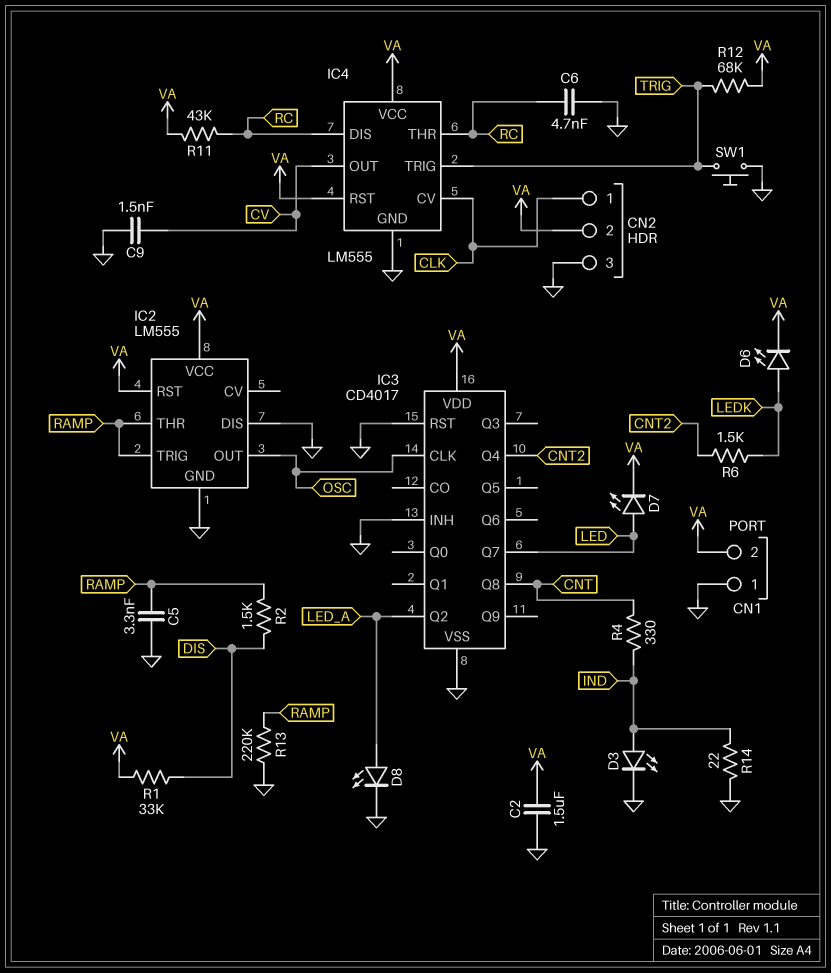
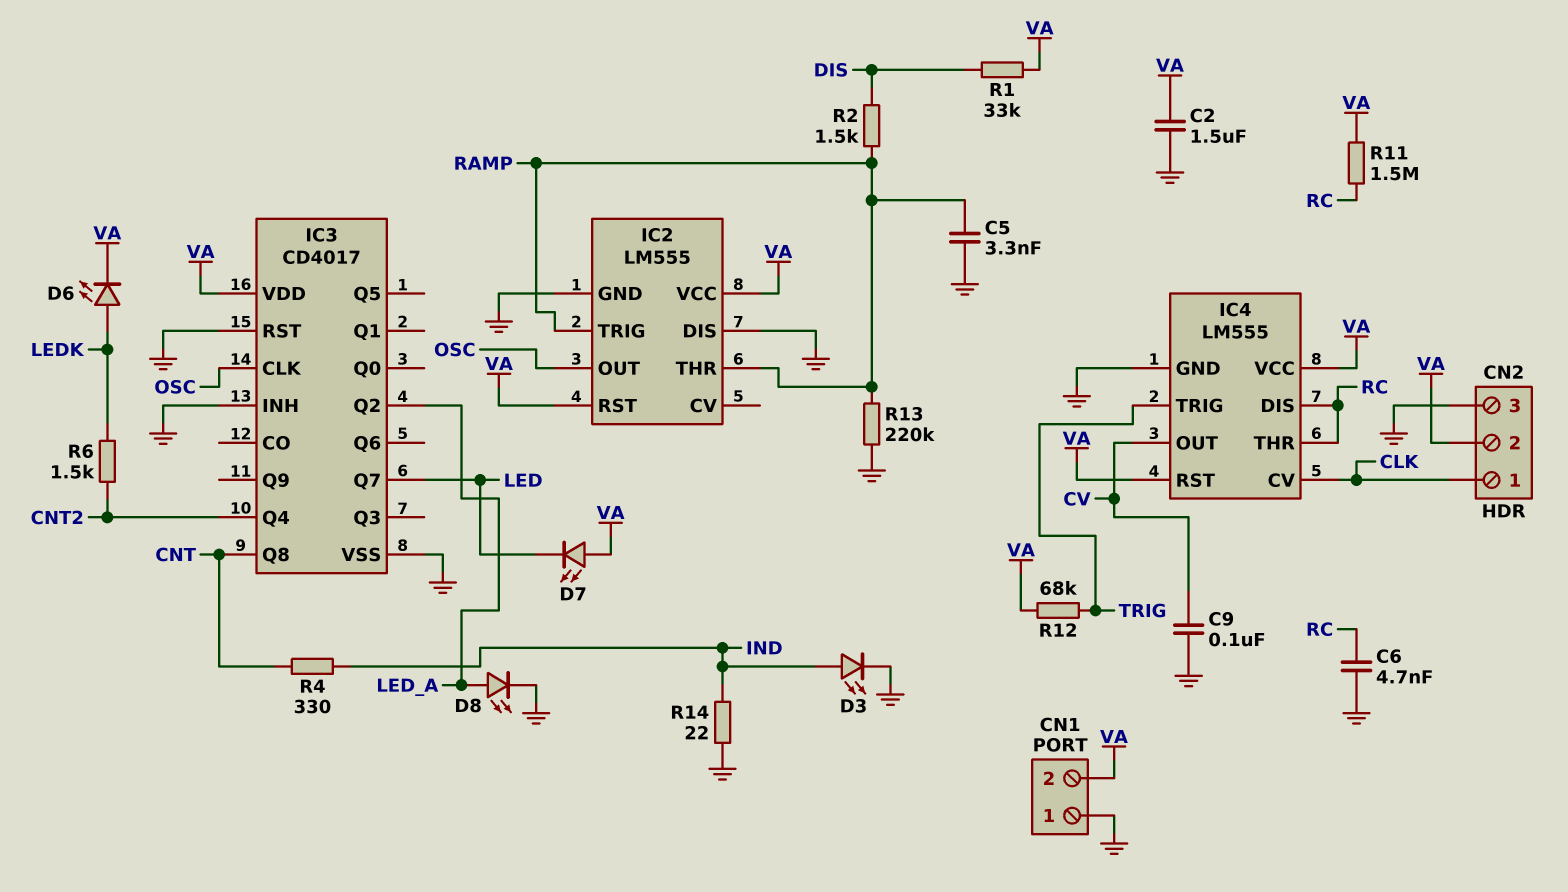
C9: 1.5nF (CV, GND) -> 100nF (CV, GND)
D7: LED (A LED, K VA) -> LED (A VA, K LED)
R11: 43k (RC, VA) -> 1.5M (RC, VA)
SW1: button (GND, TRIG) -> none

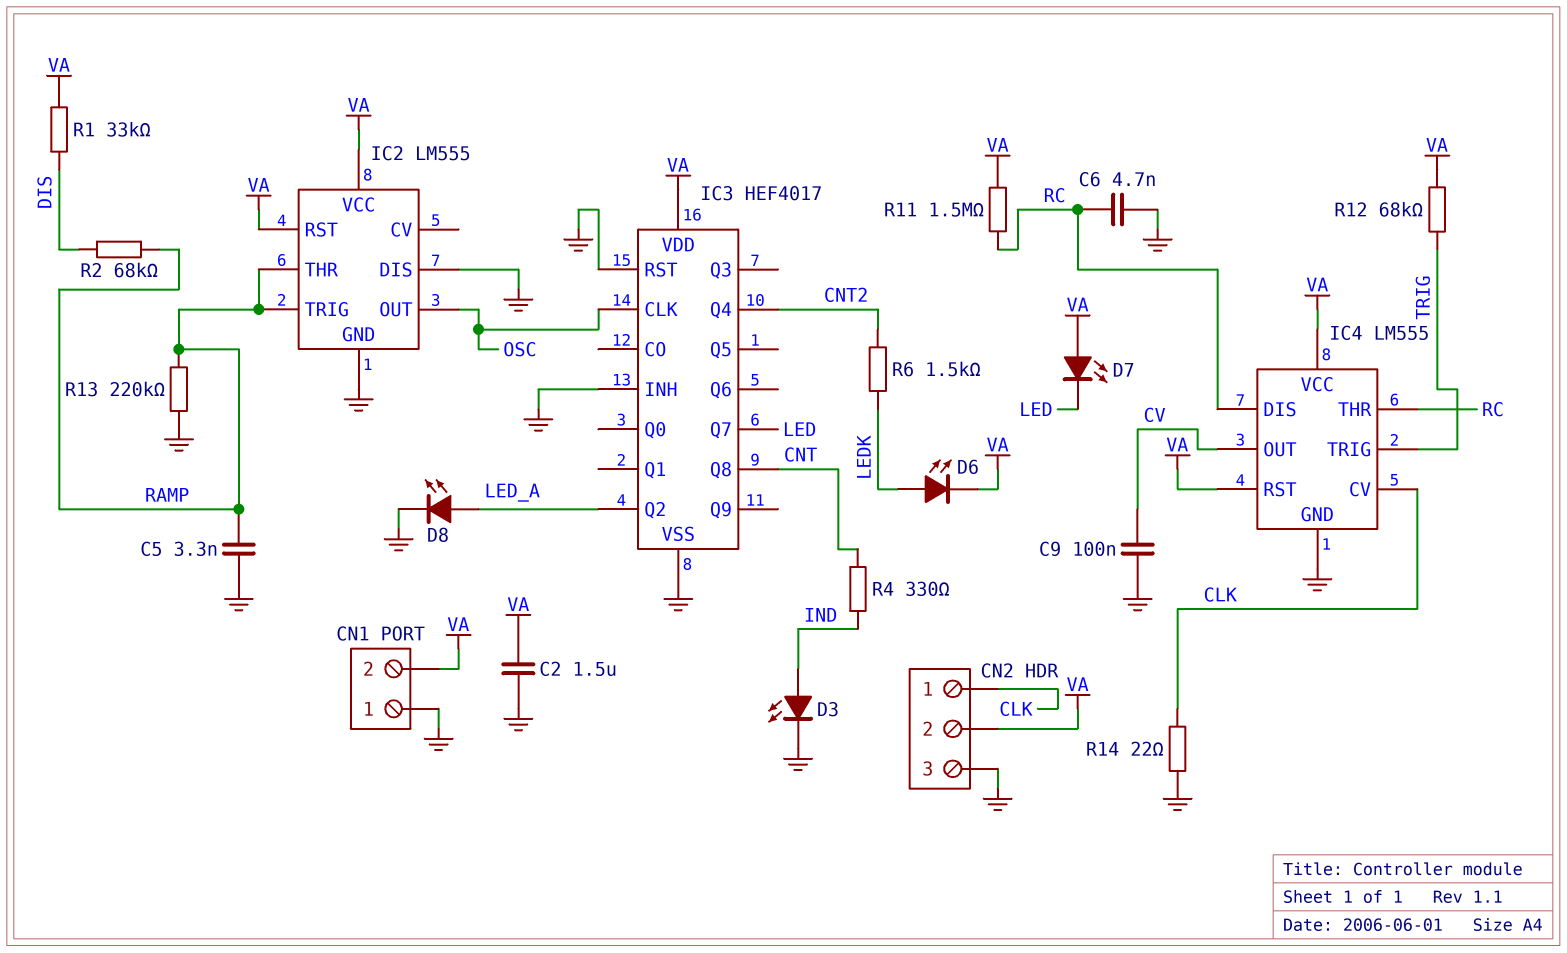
IC3: CD4017 -> HEF4017
R2: 1.5k (DIS, RAMP) -> 68k (DIS, RAMP)
R14: 22 (GND, IND) -> 22 (CLK, GND)

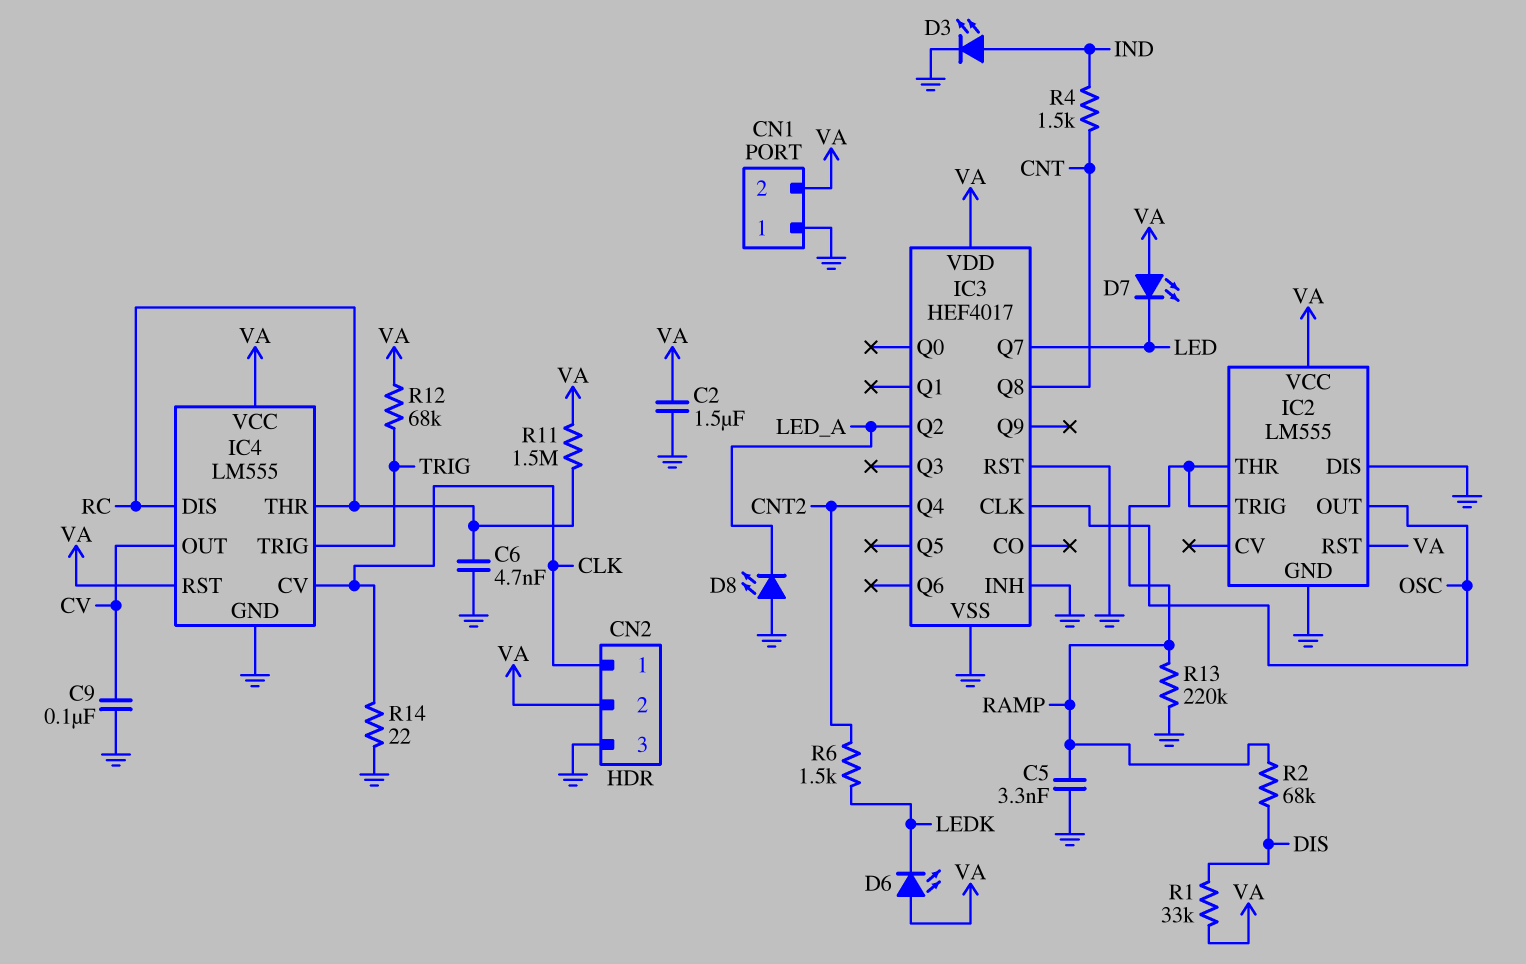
D6: LED (A LEDK, K VA) -> LED (A VA, K LEDK)
D8: LED (A LED_A, K GND) -> LED (A GND, K LED_A)
R4: 330 (CNT, IND) -> 1.5k (CNT, IND)

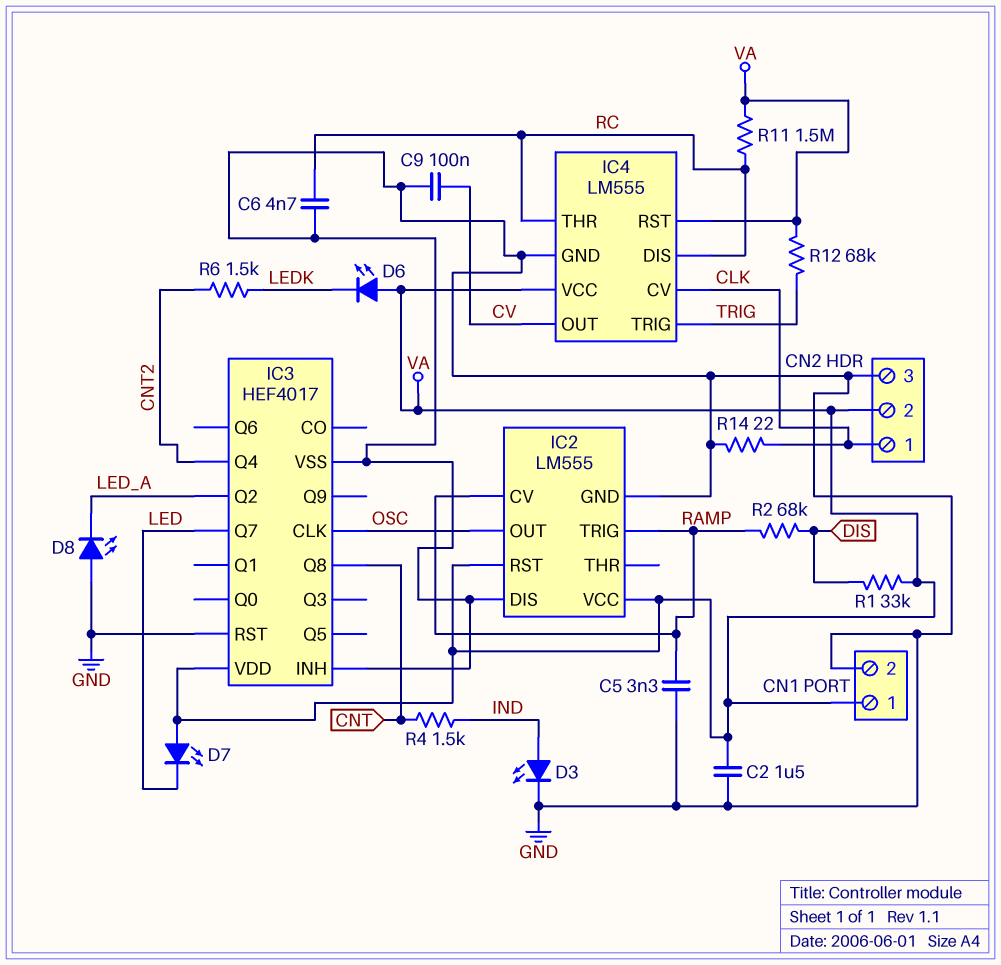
CN1 pin 1: GND -> VA
CN1 pin 2: VA -> GND
IC2 pin CV: none -> RAMP
IC2 pin THR: RAMP -> none
R13: 220k (GND, RAMP) -> none

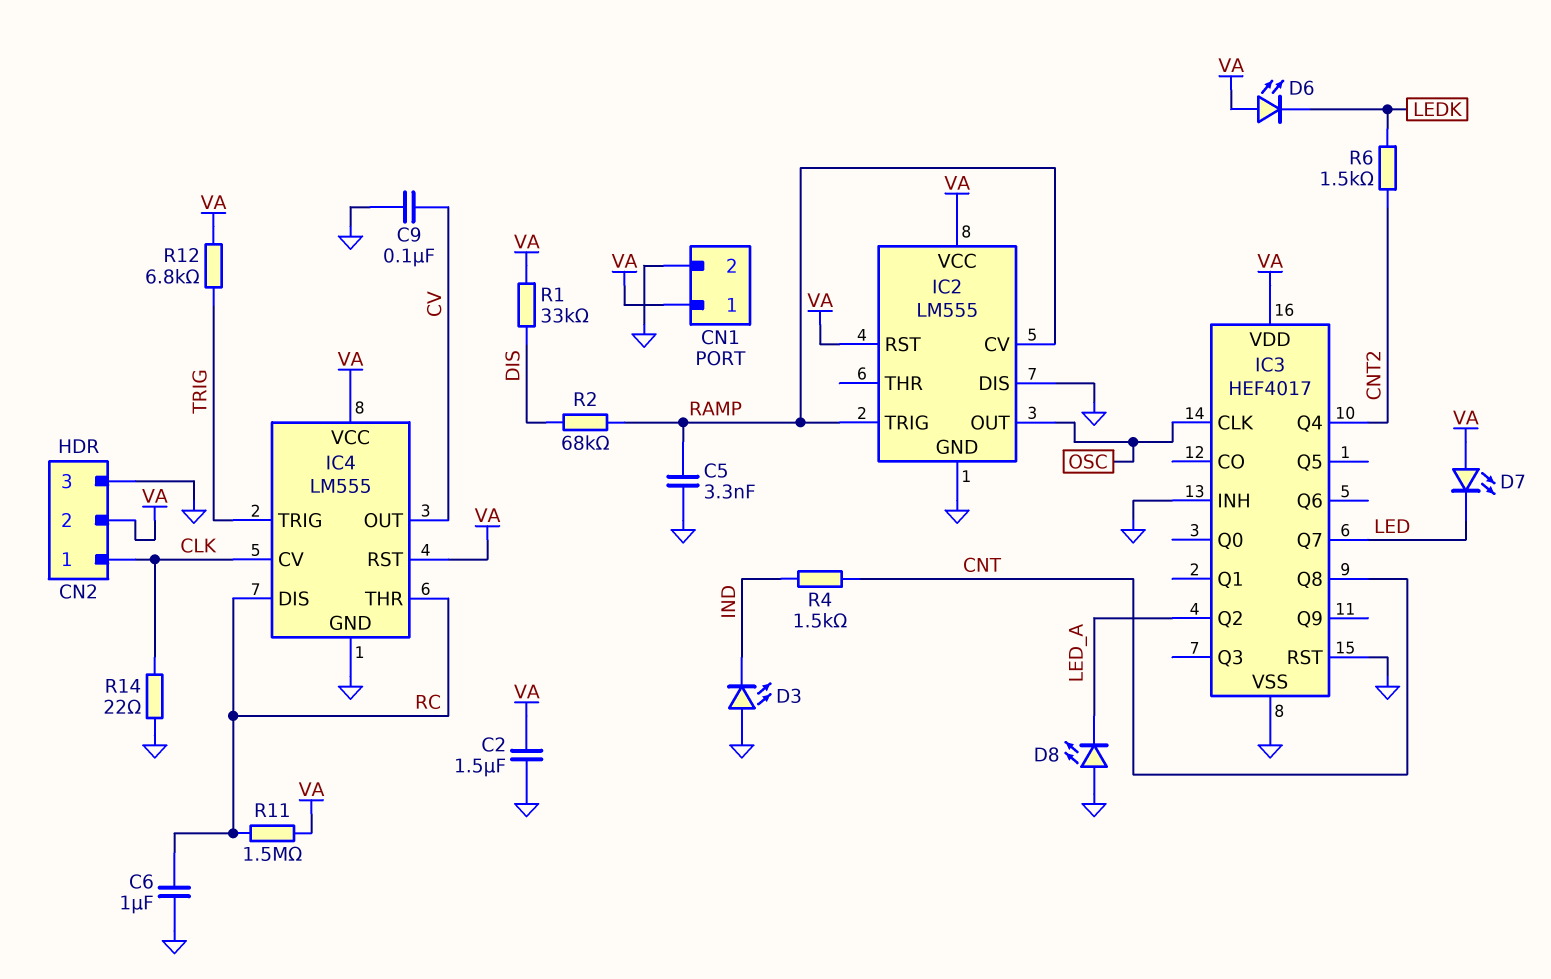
C6: 4.7nF (GND, RC) -> 1uF (GND, RC)
D3: LED (A IND, K GND) -> LED (A GND, K IND)
R12: 68k (TRIG, VA) -> 6.8k (TRIG, VA)

